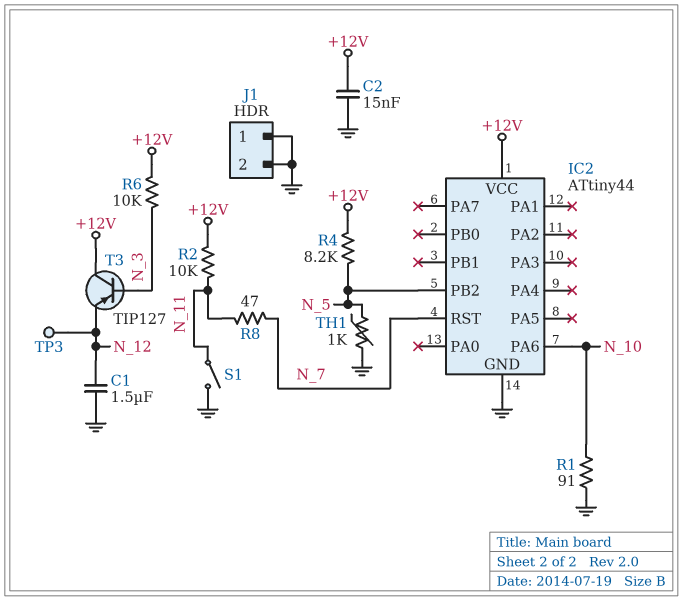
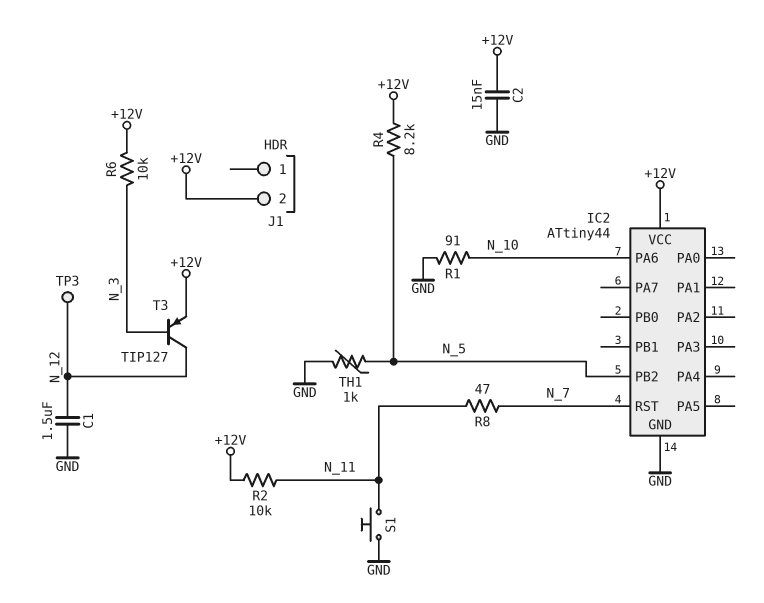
J1 pin 1: GND -> none
J1 pin 2: GND -> +12V
S1: switch (GND, N_11) -> button (GND, N_11)
T3: PNP TIP127 (B N_3, C +12V, E N_12) -> PNP TIP127 (B N_3, C N_12, E +12V)

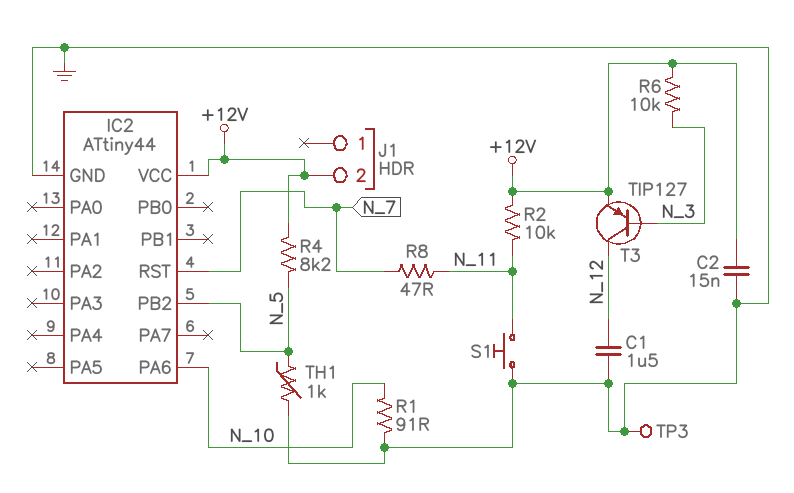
TP3: test point (N_12) -> test point (GND)

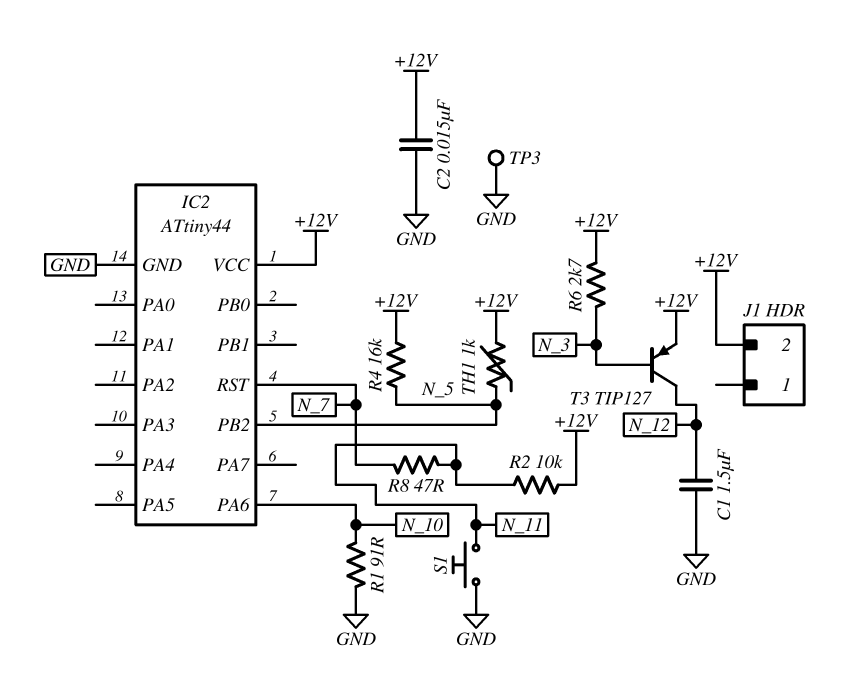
R4: 8.2k (+12V, N_5) -> 16k (+12V, N_5)
R6: 10k (+12V, N_3) -> 2.7k (+12V, N_3)
TH1: 1k (GND, N_5) -> 1k (+12V, N_5)

